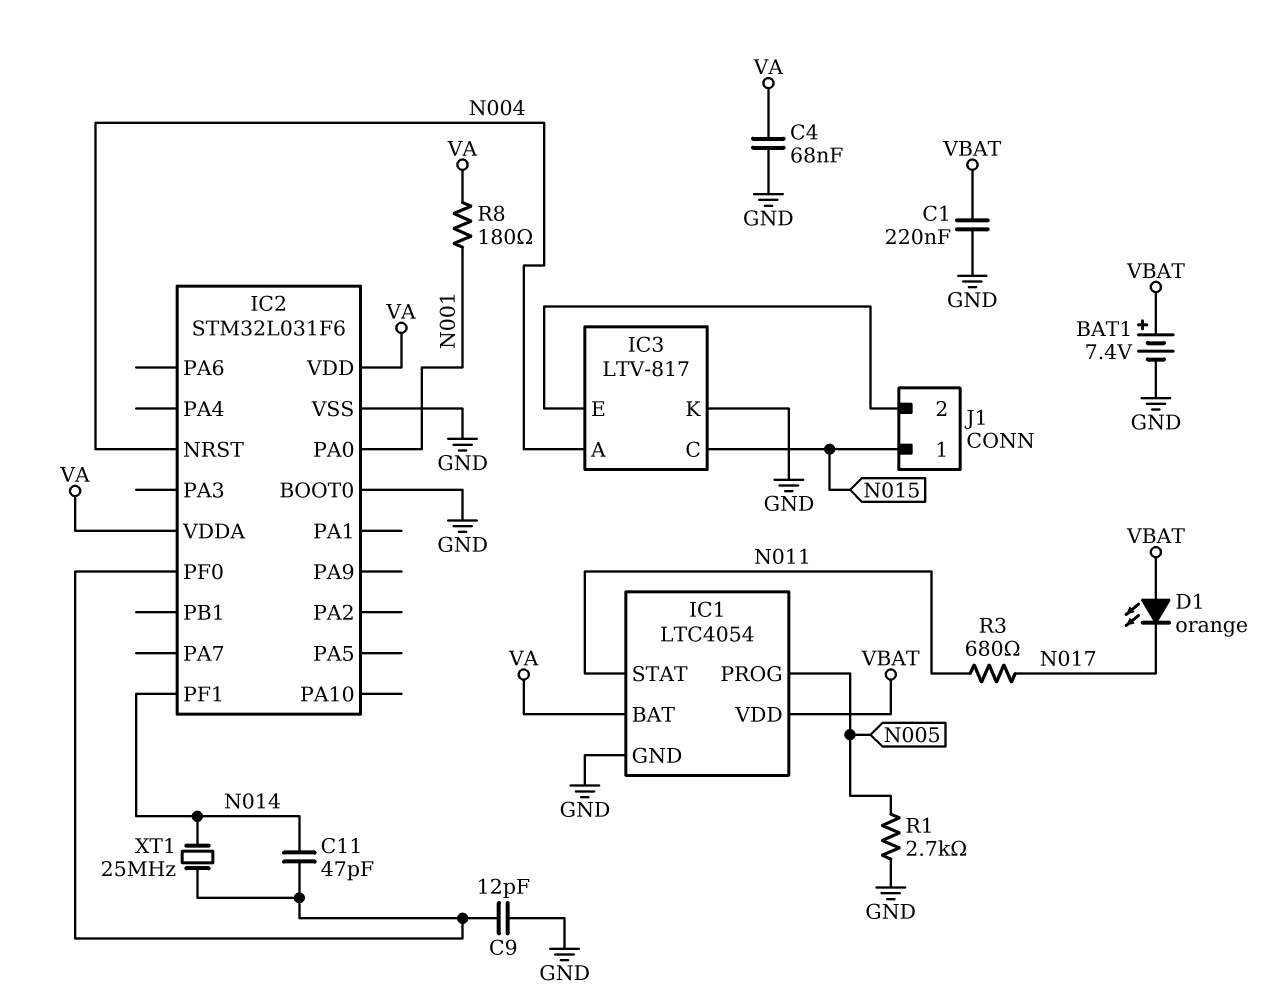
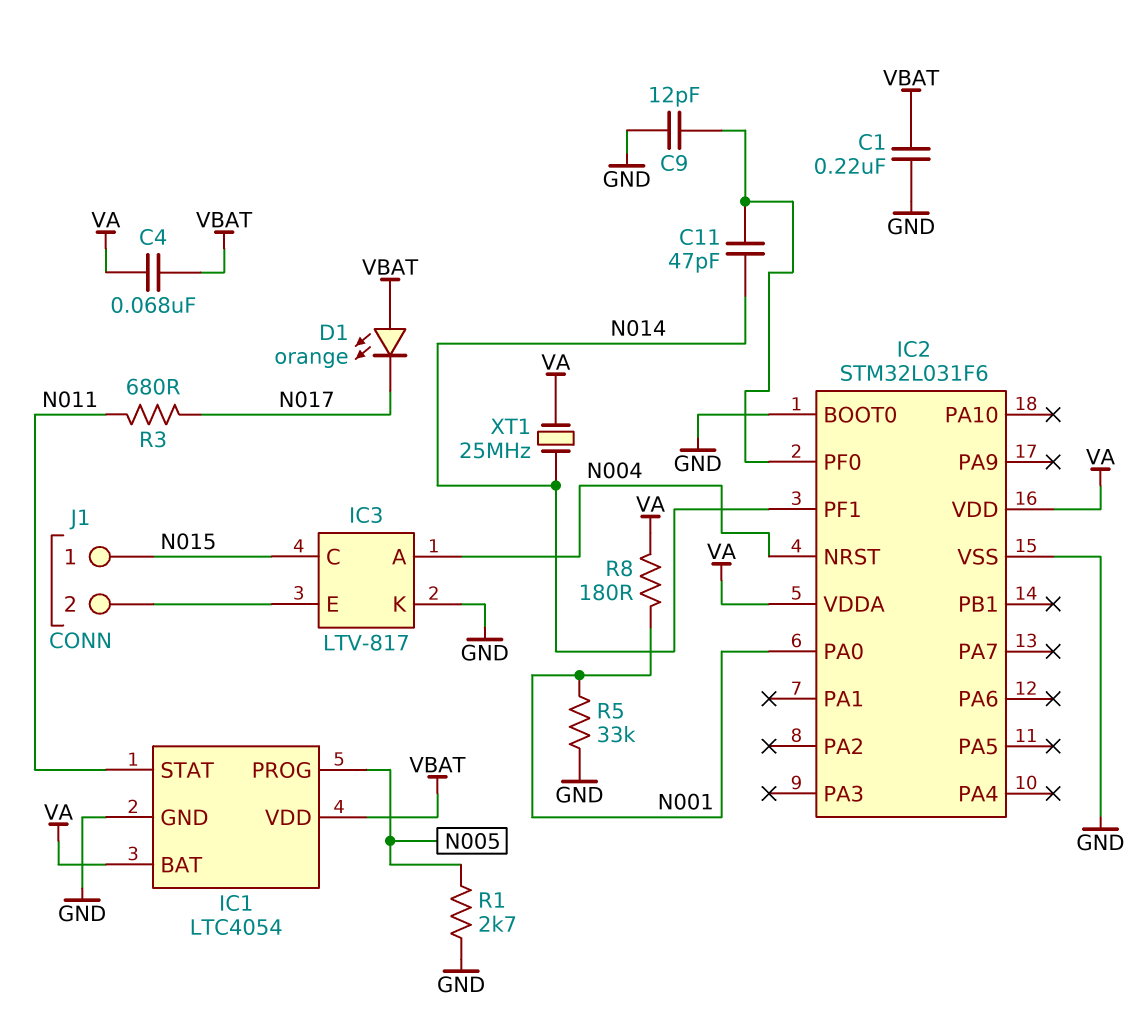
BAT1: 7.4V (plus VBAT, minus GND) -> none
C4: 68nF (GND, VA) -> 68nF (VA, VBAT)
R5: none -> 33k (GND, N001)
XT1: 25MHz (IC2/PF0, N014) -> 25MHz (N014, VA)

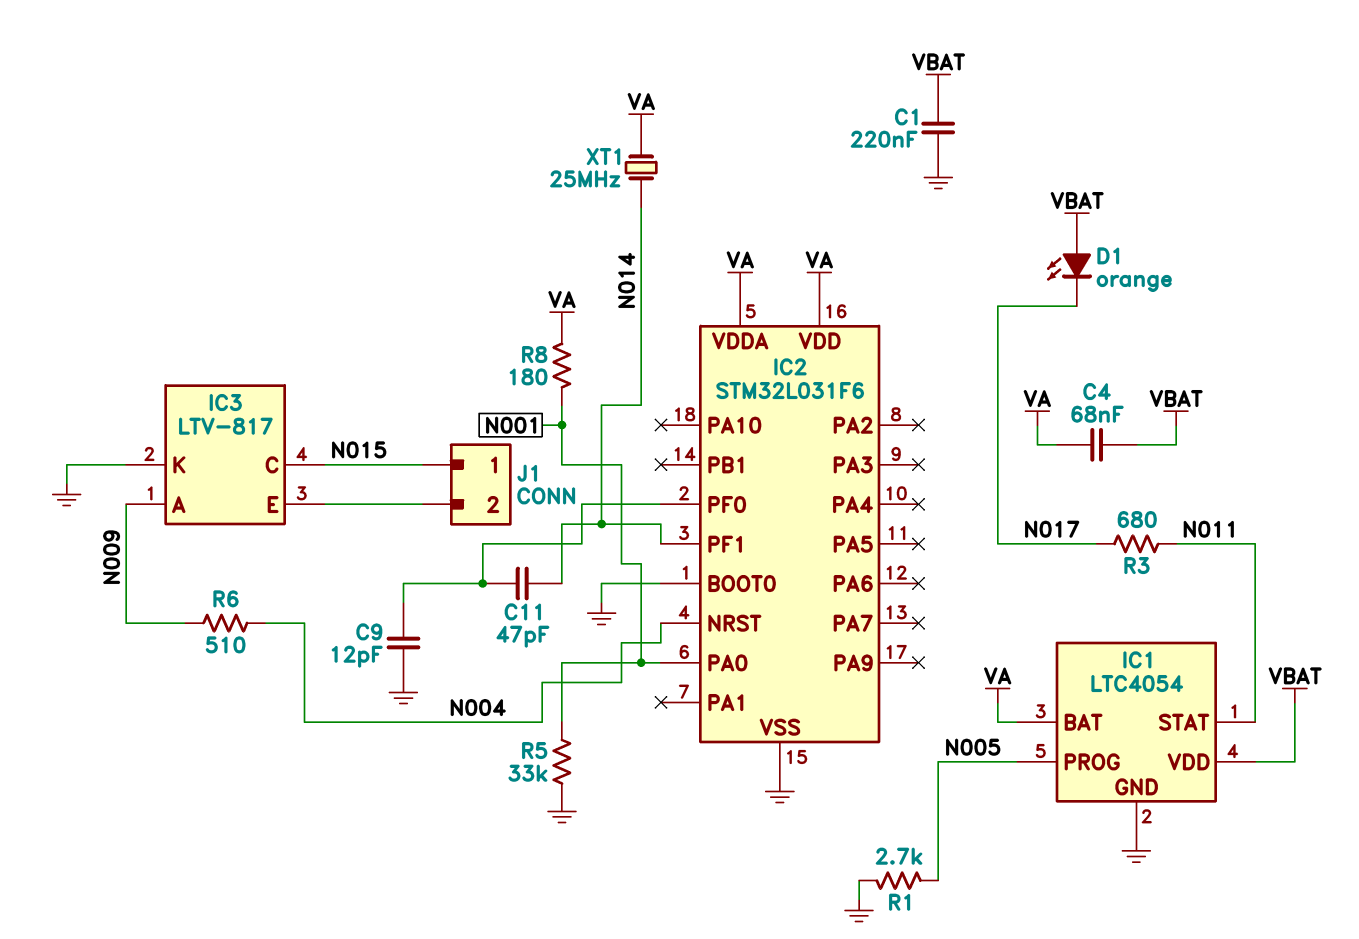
IC3 pin A: N004 -> N009
R6: none -> 510 (N004, N009)

